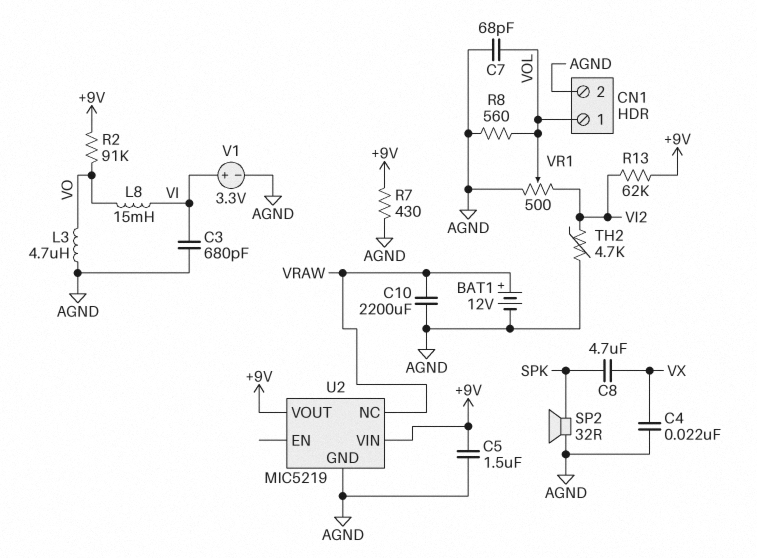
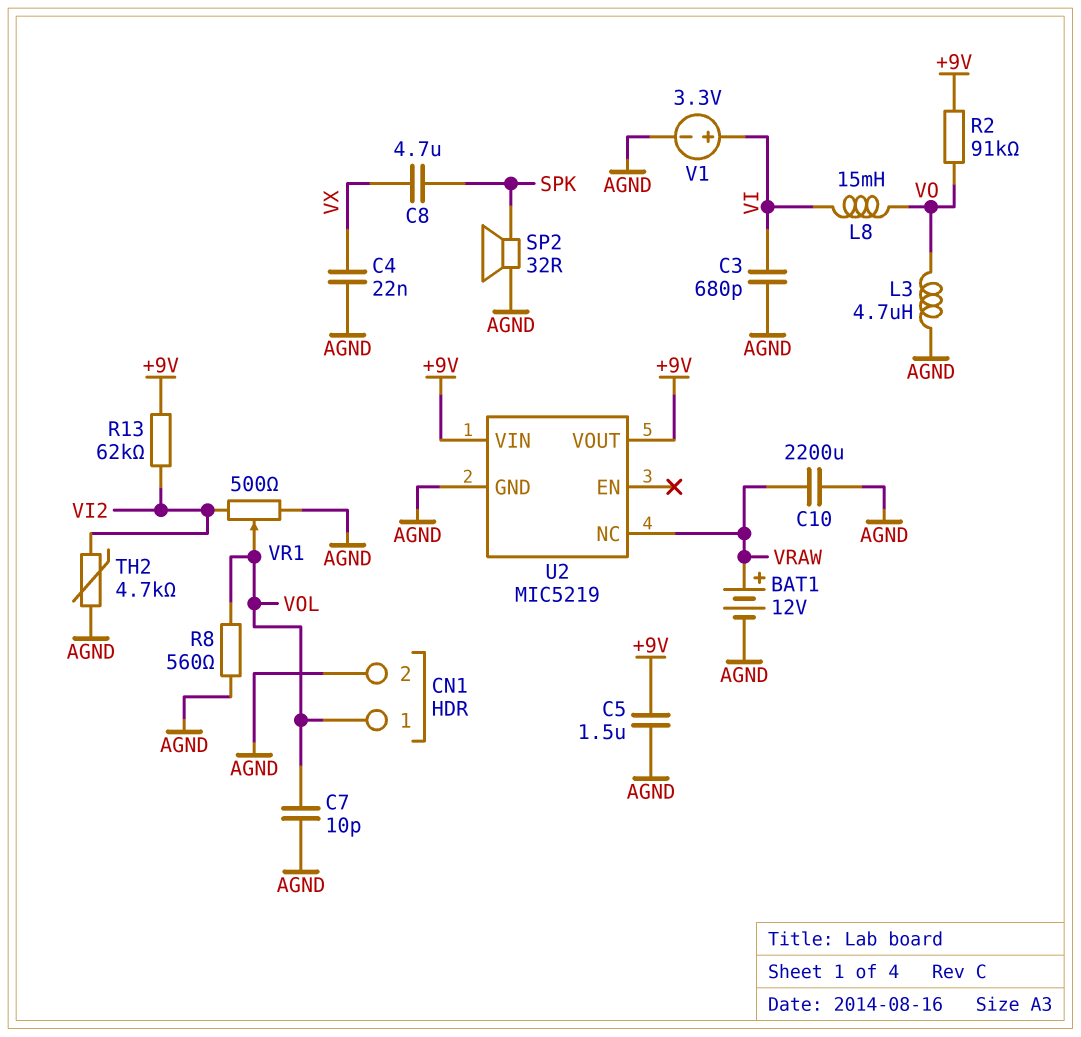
C7: 68pF (AGND, VOL) -> 10pF (AGND, VOL)
R7: 430 (+9V, AGND) -> none

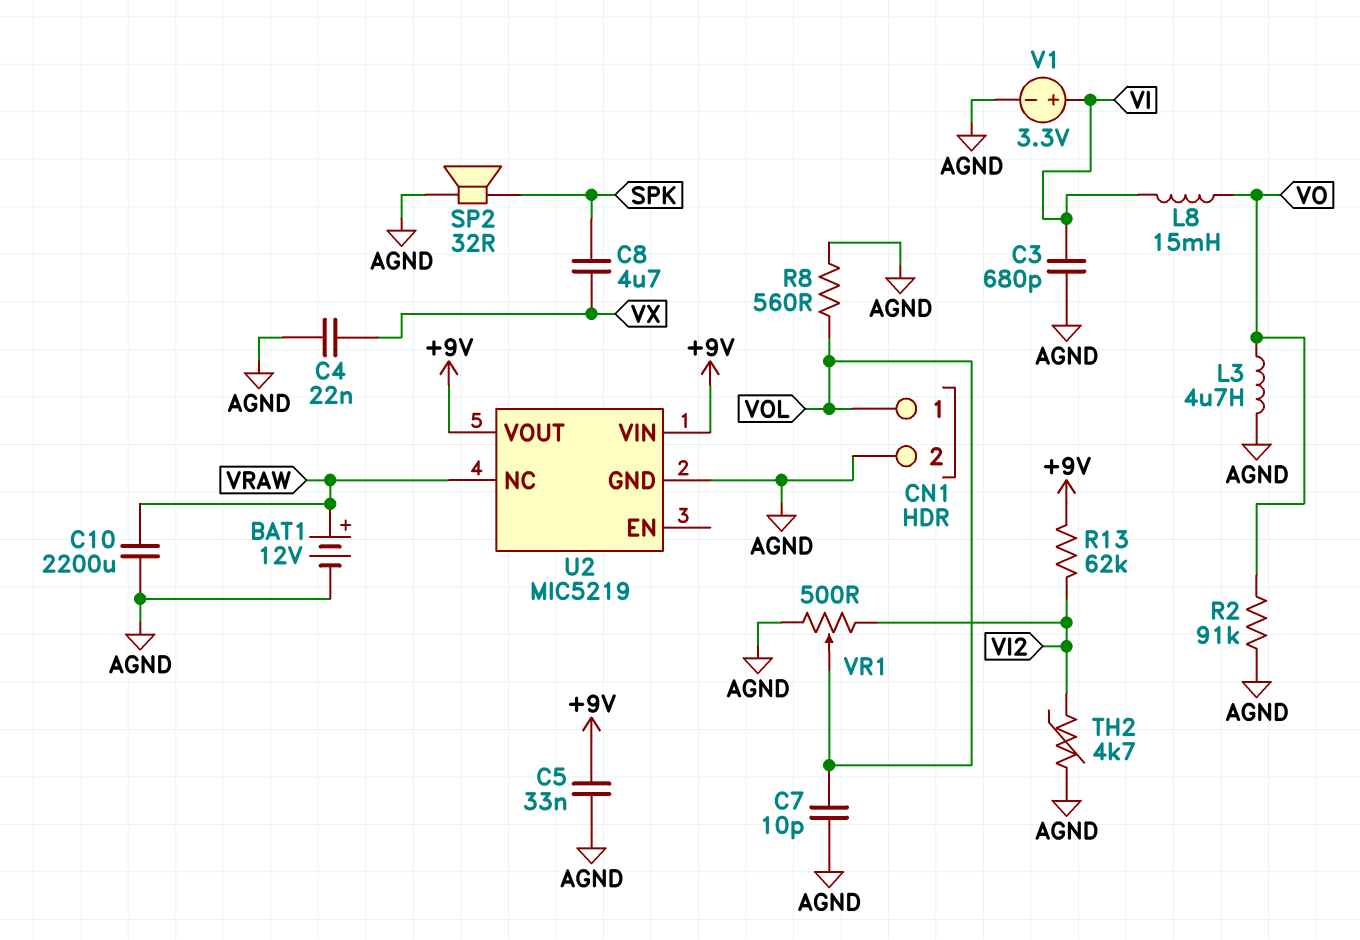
C5: 1.5uF (+9V, AGND) -> 33nF (+9V, AGND)
R2: 91k (+9V, VO) -> 91k (AGND, VO)

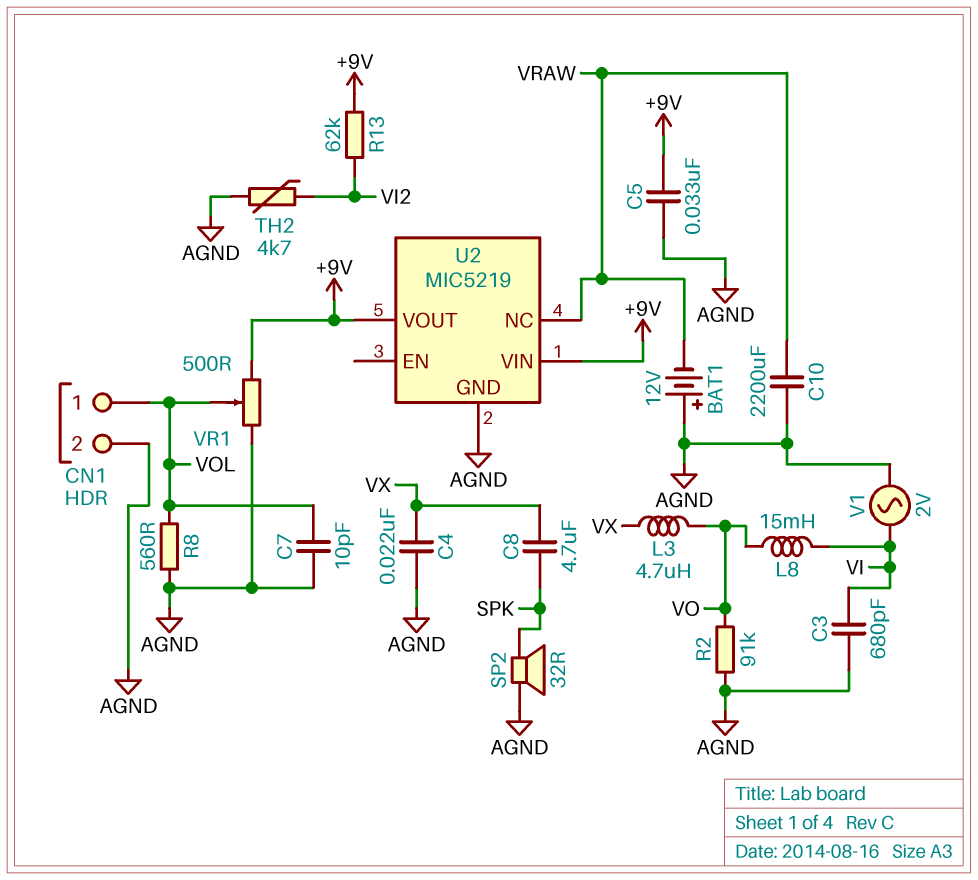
BAT1: 12V (plus VRAW, minus AGND) -> 12V (plus AGND, minus VRAW)
L3: 4.7uH (AGND, VO) -> 4.7uH (VO, VX)
V1: 3.3V (plus VI, minus AGND) -> AC 2V (AGND, VI)
VR1: 500 (AGND, VI2, wiper VOL) -> 500 (+9V, AGND, wiper VOL)

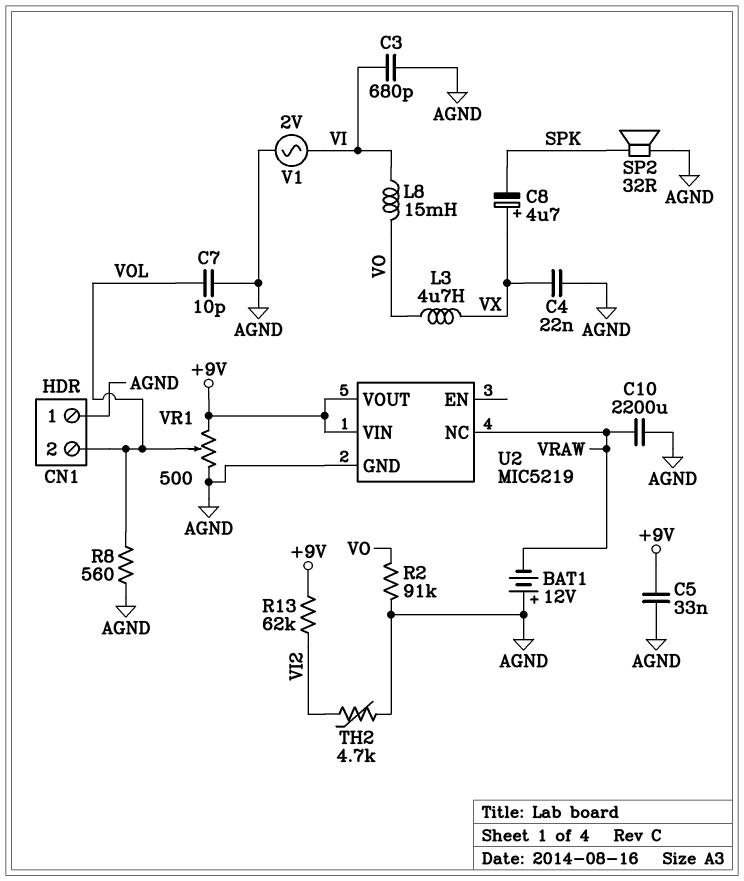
C8: 4.7uF (SPK, VX) -> 4.7uF (plus VX, minus SPK)
CN1 pin 1: VOL -> AGND
CN1 pin 2: AGND -> VOL

